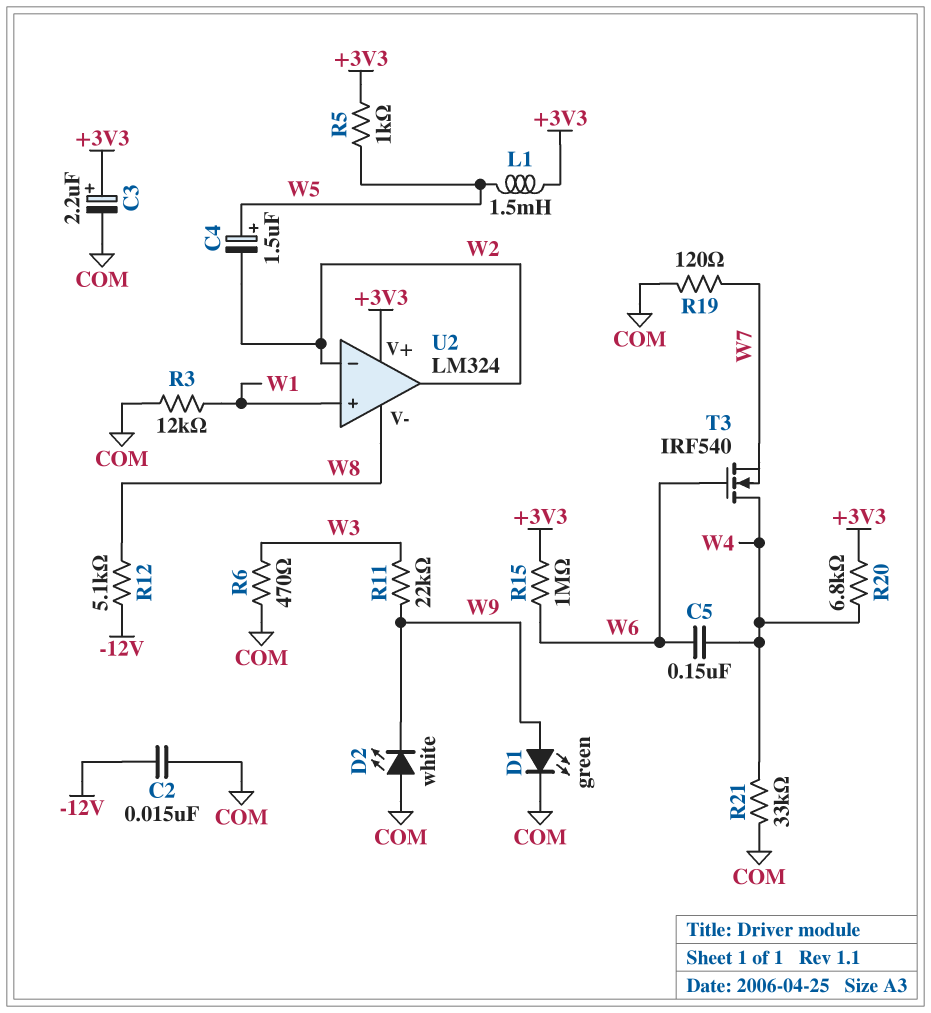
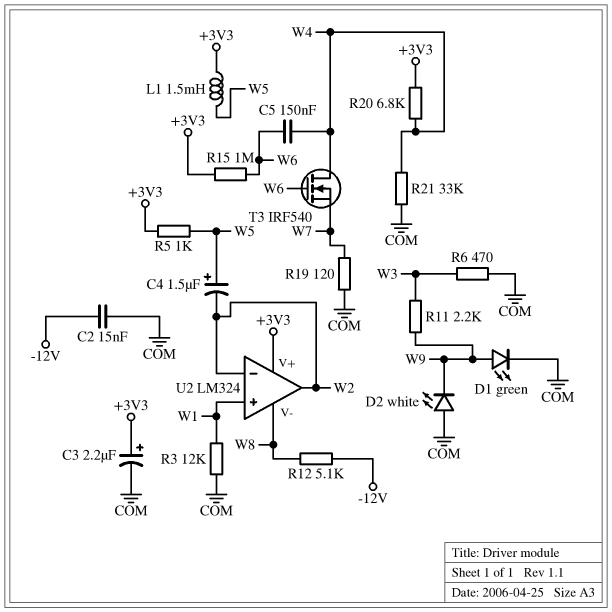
R11: 22k (W3, W9) -> 2.2k (W3, W9)

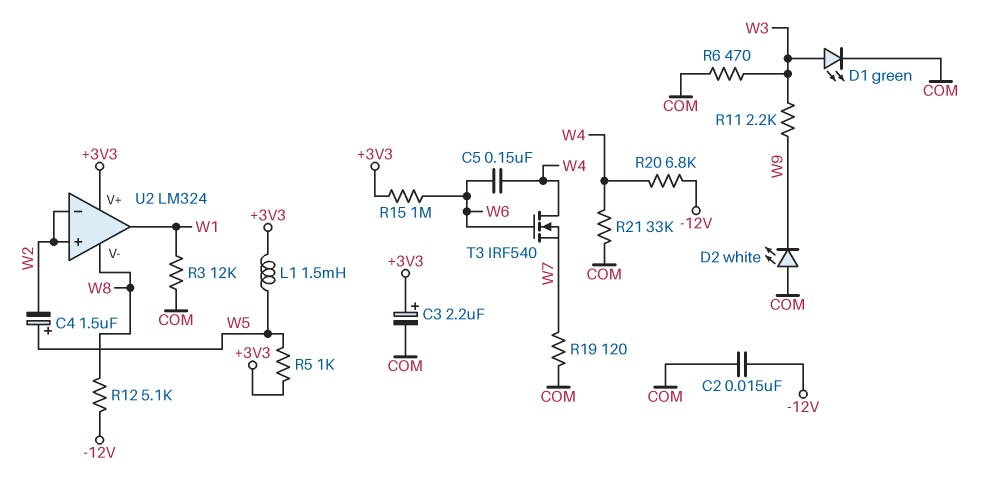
D1: LED green (A W9, K COM) -> LED green (A W3, K COM)
R20: 6.8k (+3V3, W4) -> 6.8k (-12V, W4)
U2 pin in+: W1 -> W2
U2 pin out: W2 -> W1

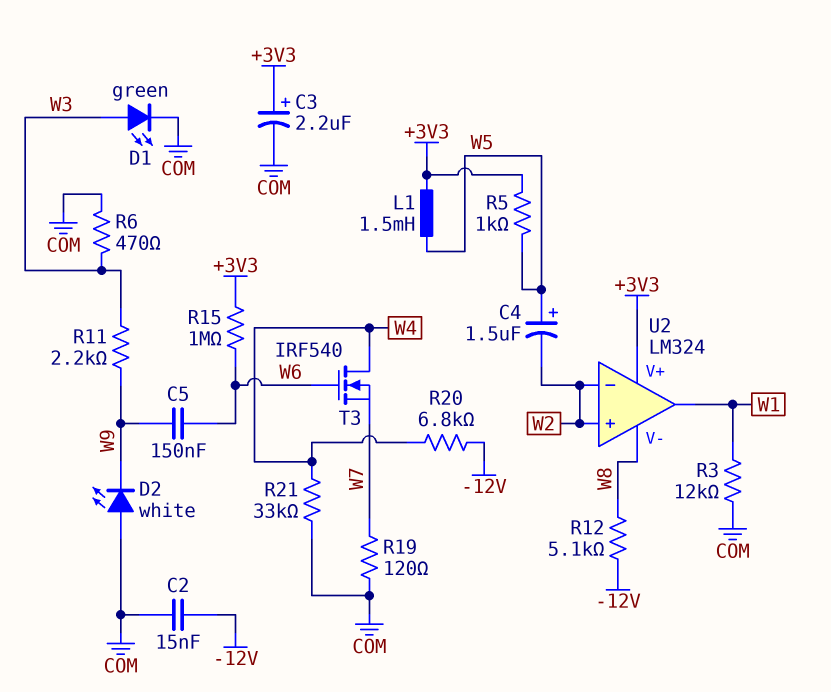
C5: 150nF (W4, W6) -> 150nF (W6, W9)

